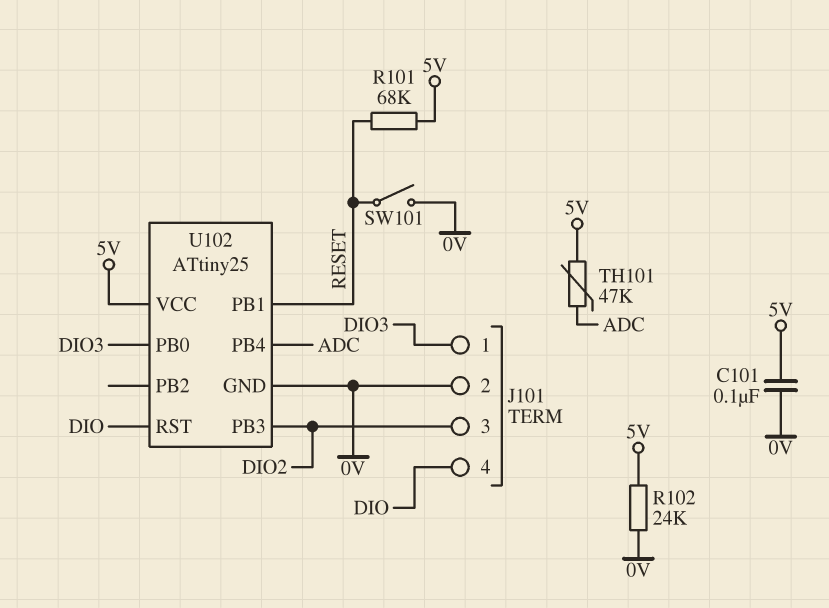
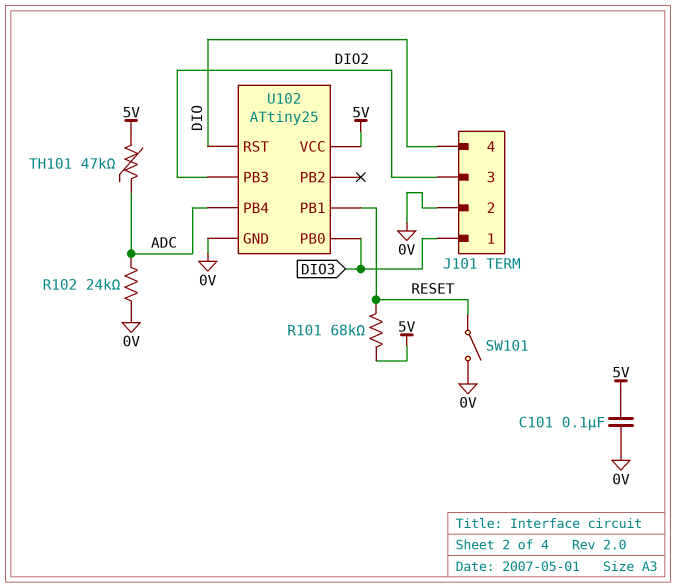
R102: 24k (0V, 5V) -> 24k (0V, ADC)

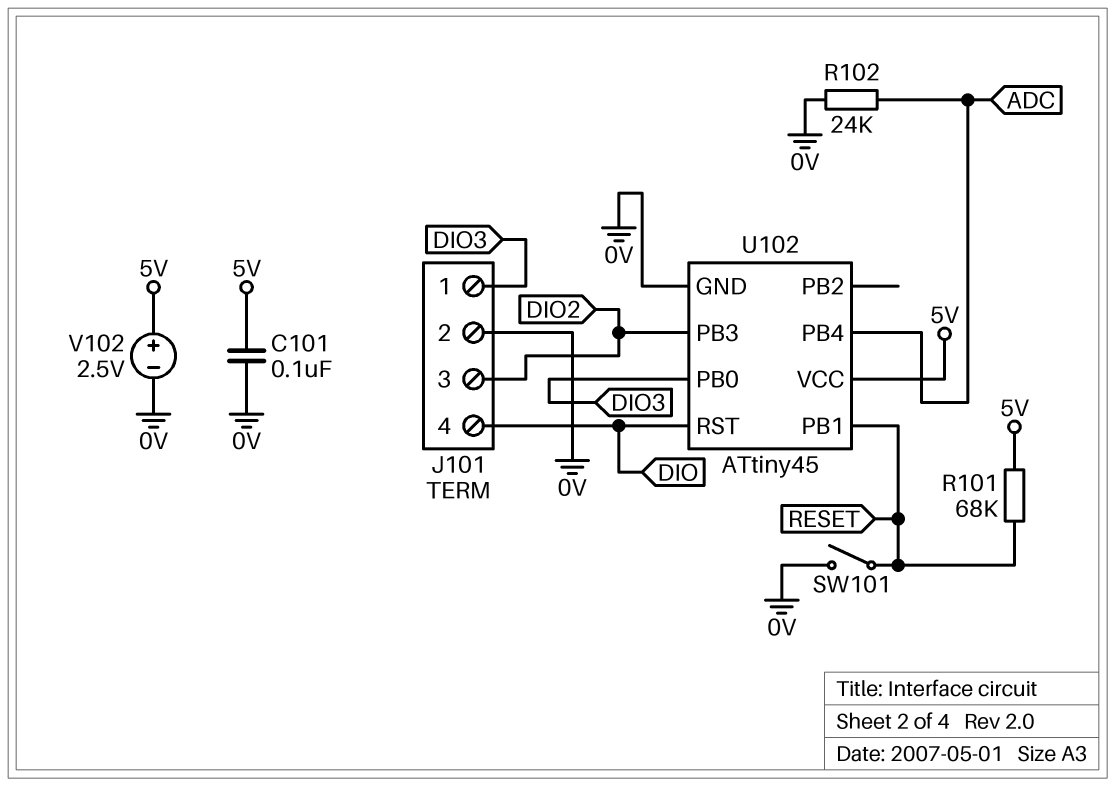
TH101: 47k (5V, ADC) -> none
U102: ATtiny25 -> ATtiny45
V102: none -> 2.5V (plus 5V, minus 0V)

